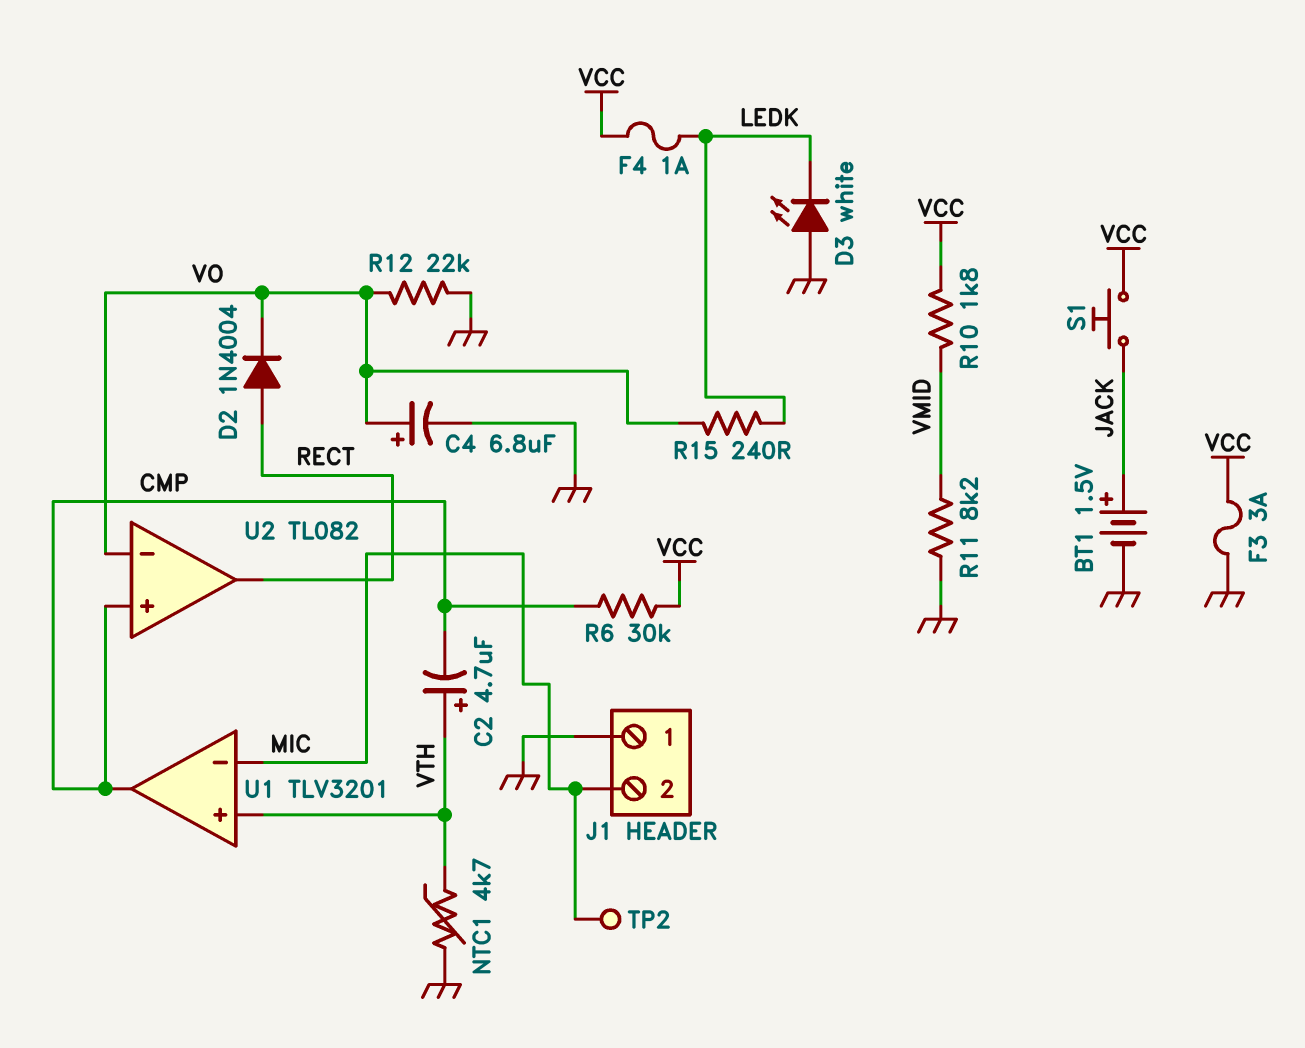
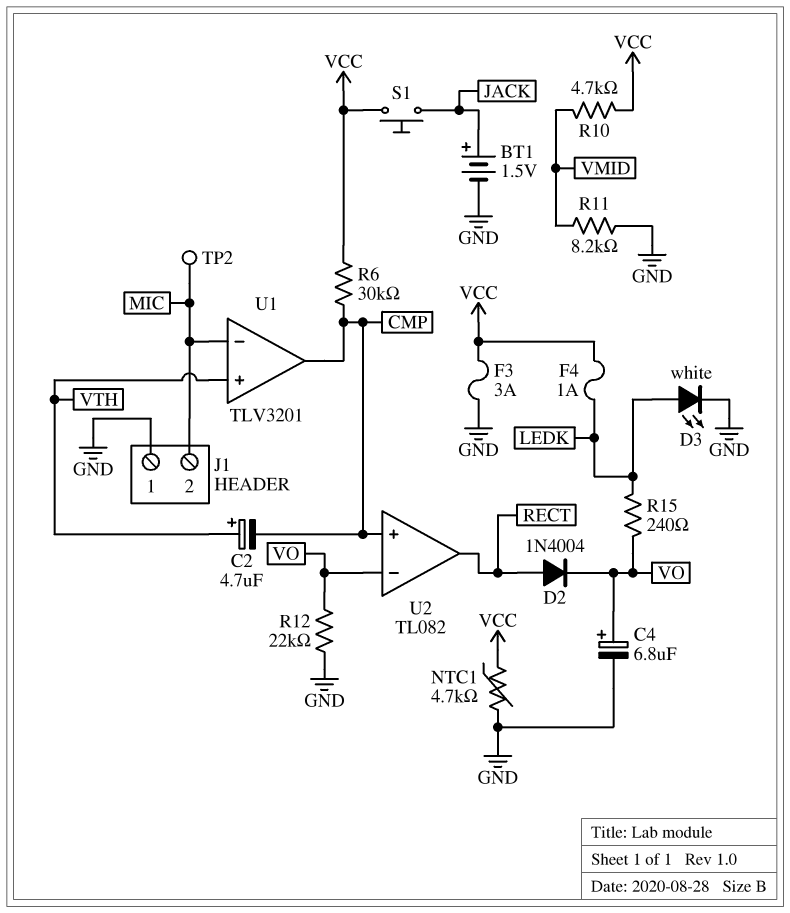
D3: LED white (A GND, K LEDK) -> LED white (A LEDK, K GND)
NTC1: 4.7k (GND, VTH) -> 4.7k (GND, VCC)
R10: 1.8k (VCC, VMID) -> 4.7k (VCC, VMID)

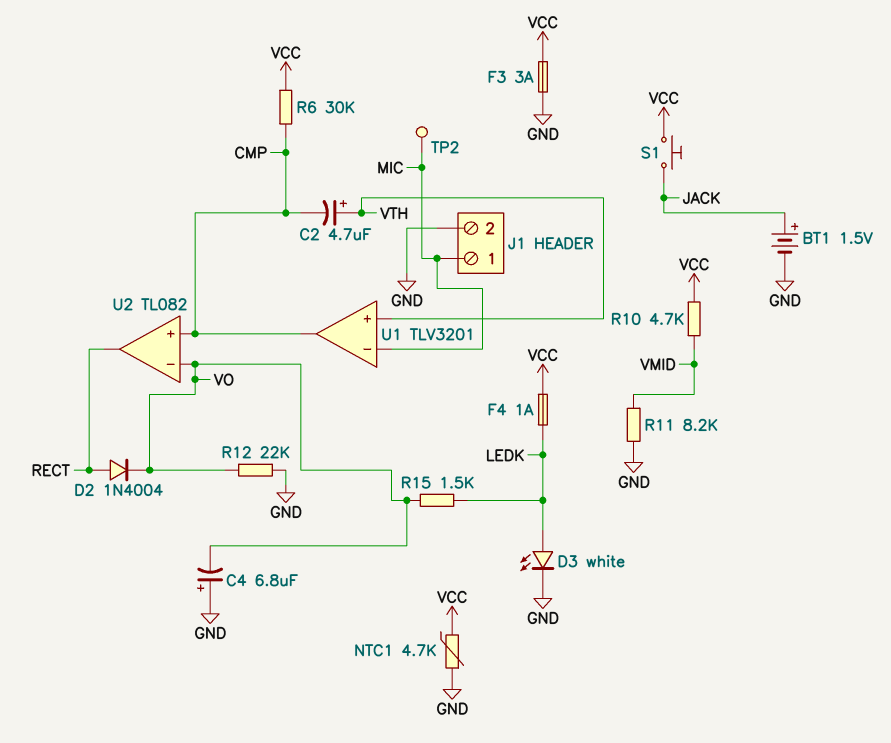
C4: 6.8uF (plus VO, minus GND) -> 6.8uF (plus GND, minus VO)
J1 pin 1: GND -> MIC
J1 pin 2: MIC -> GND
R15: 240 (LEDK, VO) -> 1.5k (LEDK, VO)

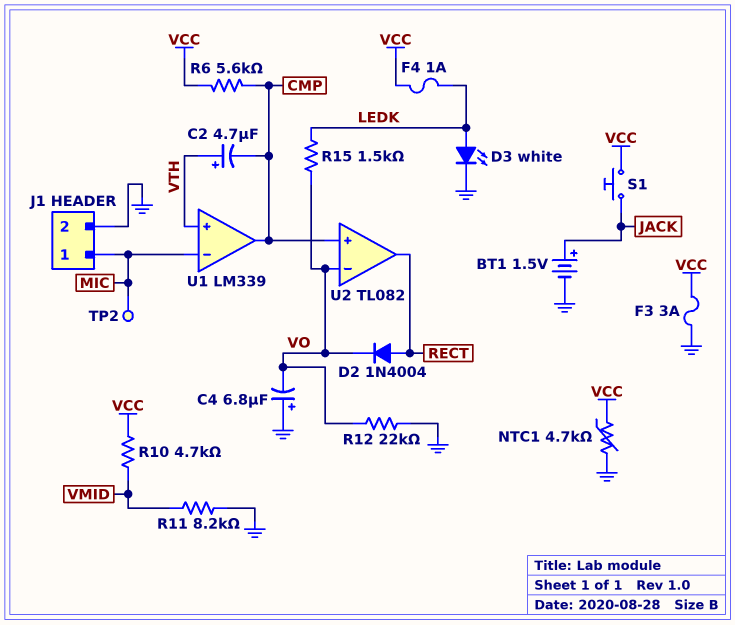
R6: 30k (CMP, VCC) -> 5.6k (CMP, VCC)
U1: TLV3201 -> LM339

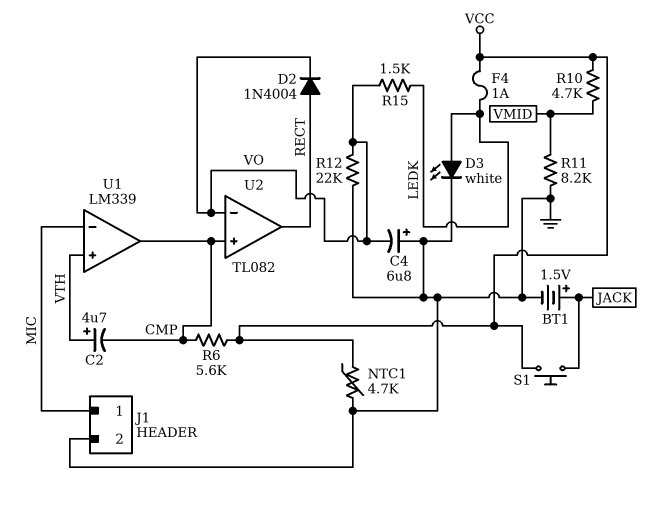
F3: 3A (GND, VCC) -> none
TP2: test point (MIC) -> none

